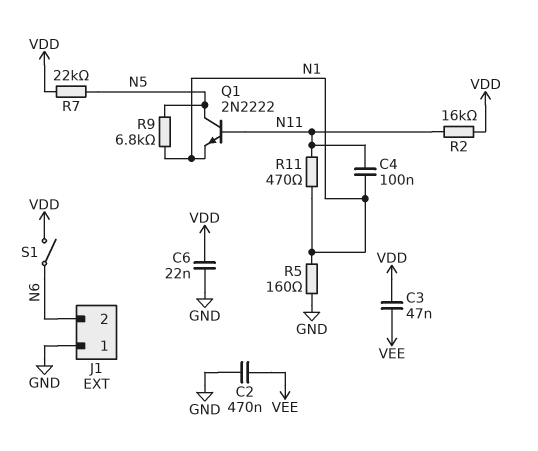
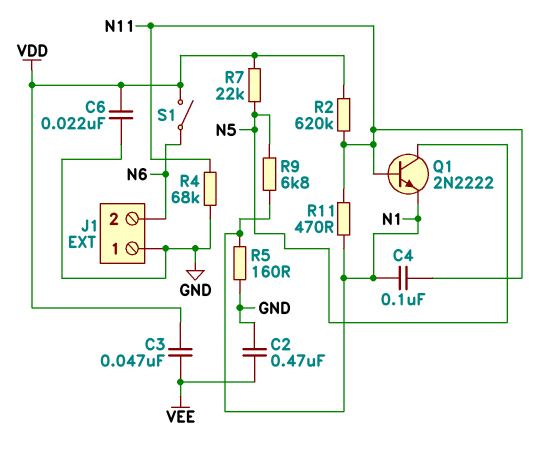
R2: 16k (N11, VDD) -> 620k (N11, VDD)
R4: none -> 68k (GND, N11)

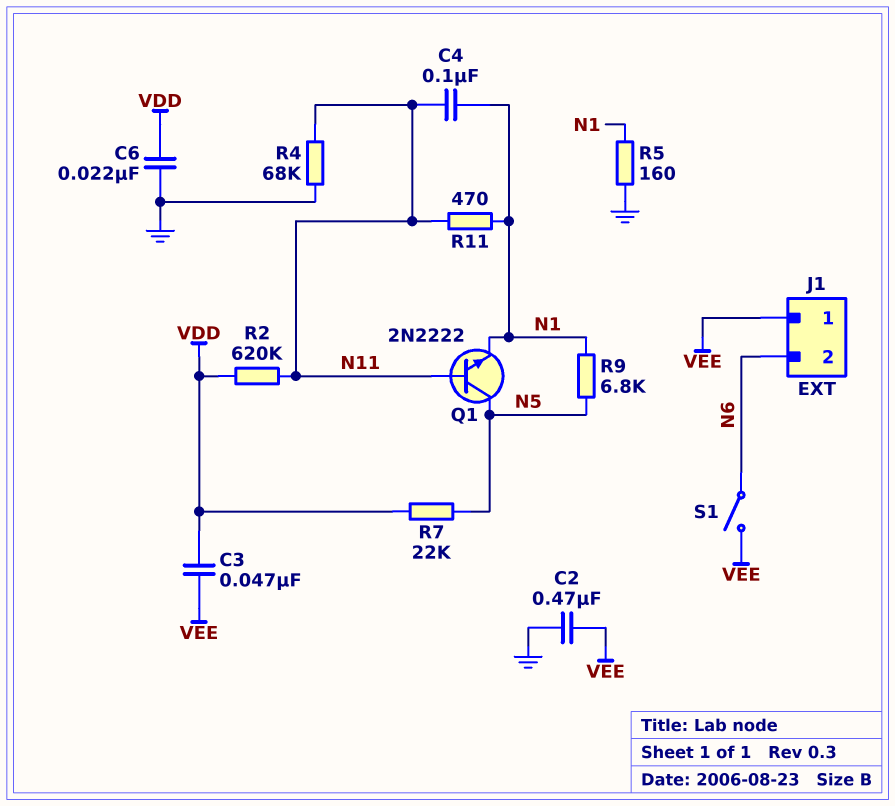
J1 pin 1: GND -> VEE
S1: switch (N6, VDD) -> switch (N6, VEE)

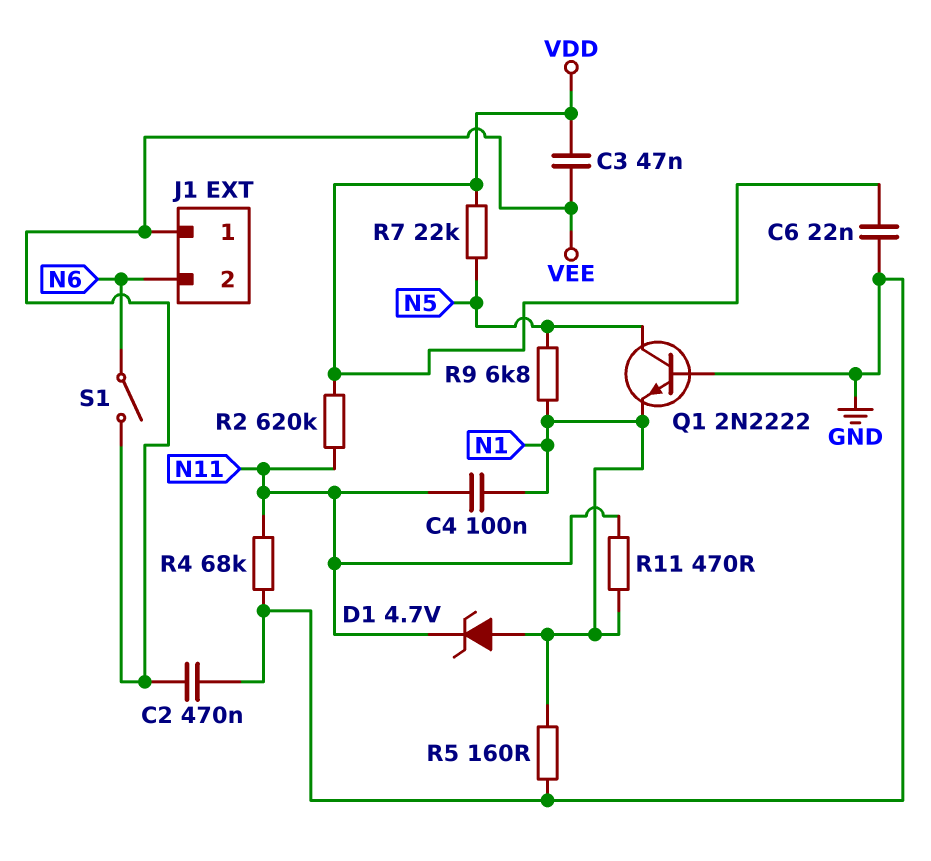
D1: none -> zener 4.7V (A N1, K N11)
Q1: NPN 2N2222 (B N11, C N5, E N1) -> NPN 2N2222 (B GND, C N5, E N1)

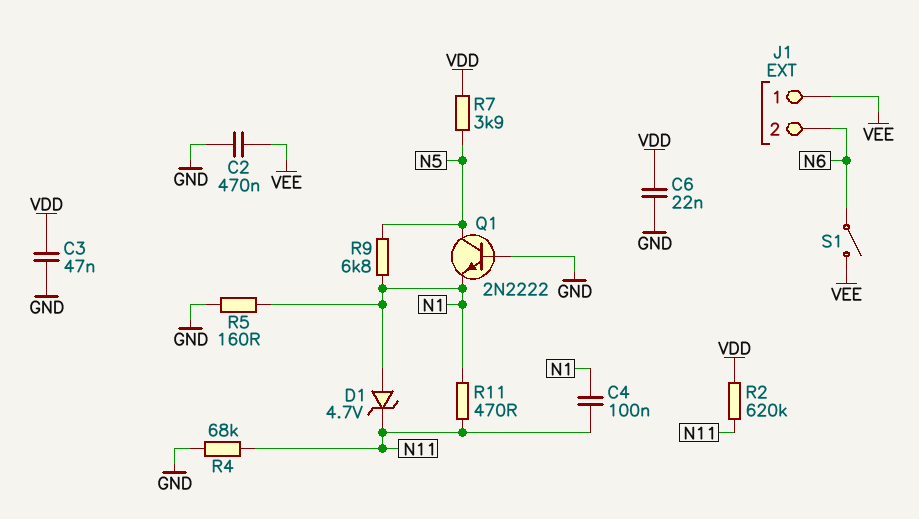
C3: 47nF (VDD, VEE) -> 47nF (GND, VDD)
R7: 22k (N5, VDD) -> 3.9k (N5, VDD)

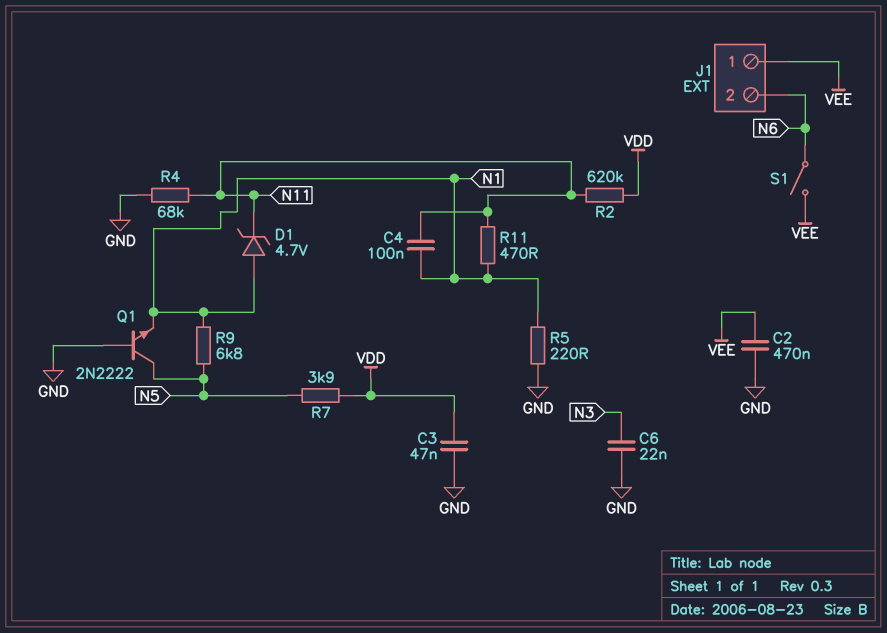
C6: 22nF (GND, VDD) -> 22nF (GND, N3)
R5: 160 (GND, N1) -> 220 (GND, N1)

